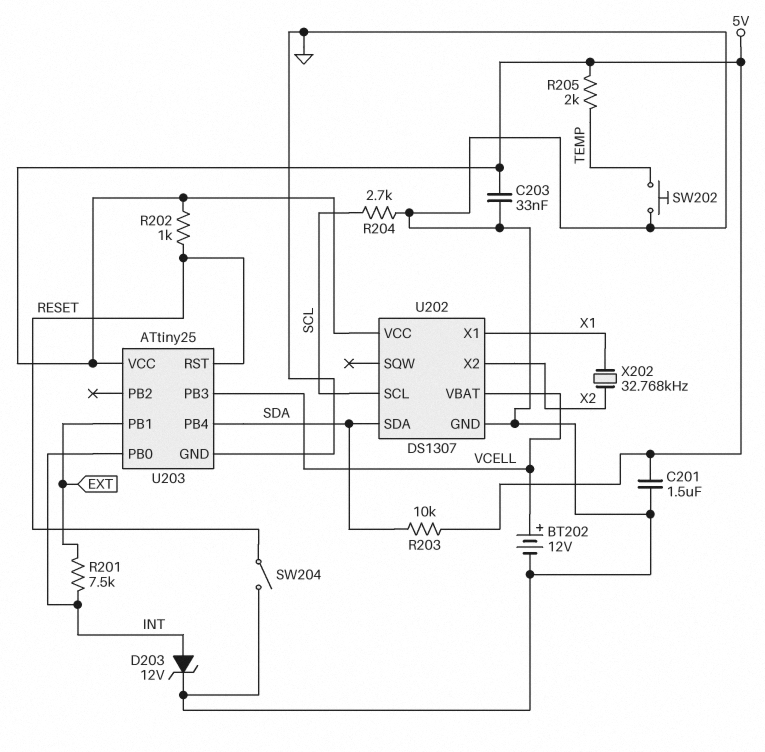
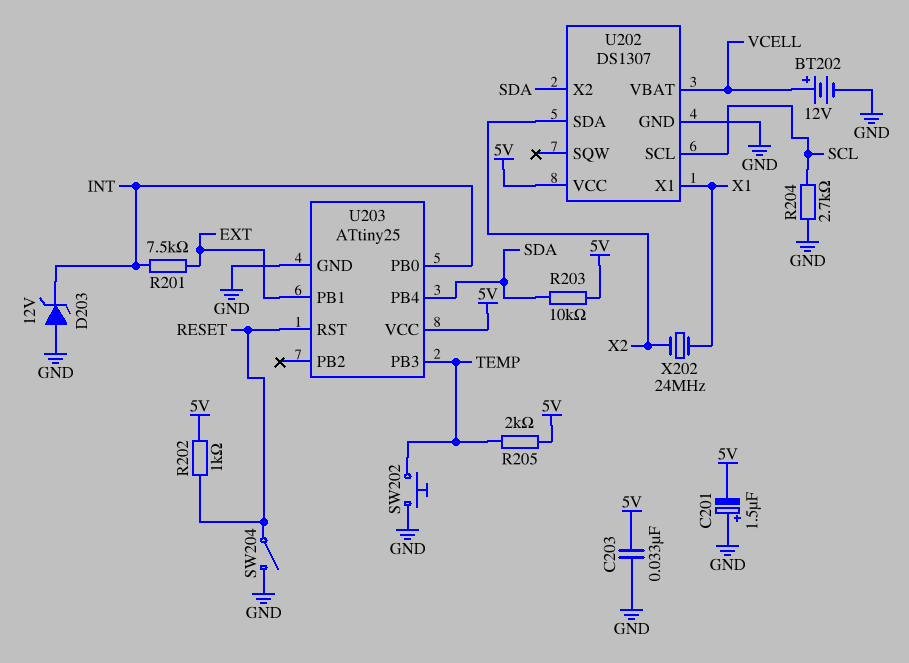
C201: 1.5uF (5V, GND) -> 1.5uF (plus GND, minus 5V)
D203: zener 12V (A INT, K GND) -> zener 12V (A GND, K INT)
U202 pin SDA: SDA -> X2
U202 pin X2: X2 -> SDA
U203 pin PB3: VCELL -> TEMP
X202: 32.768kHz (X1, X2) -> 24MHz (X1, X2)

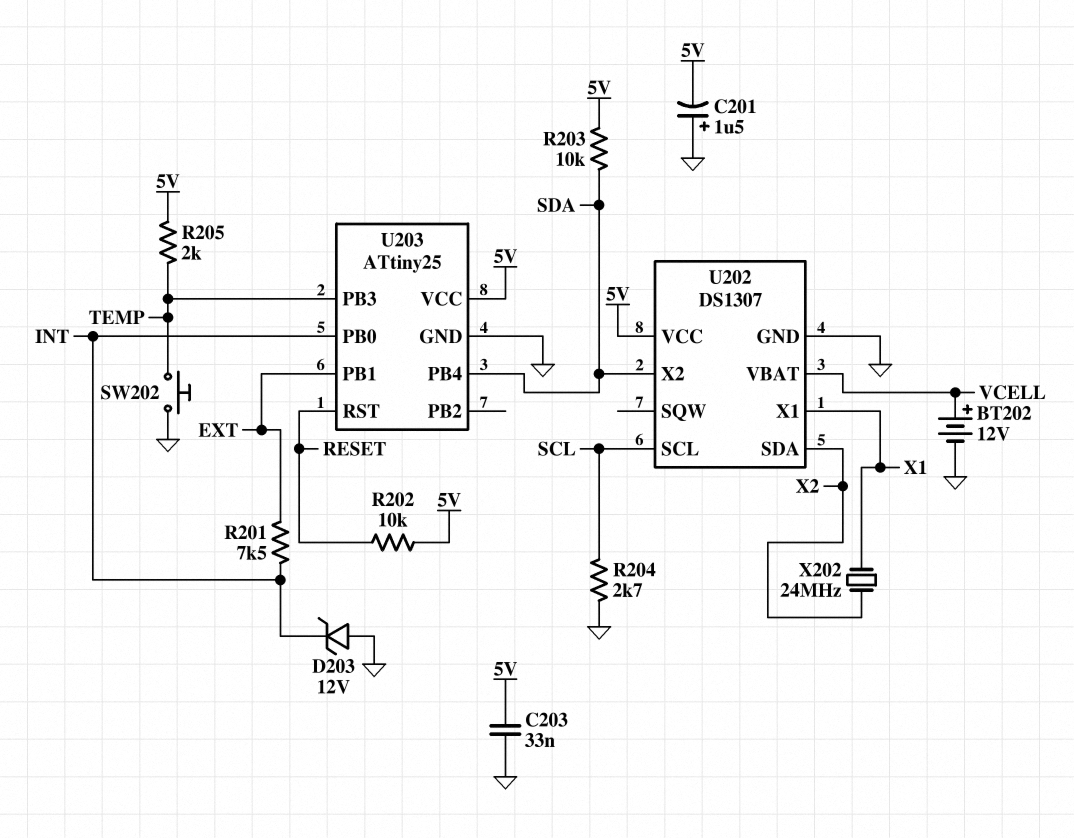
R202: 1k (5V, RESET) -> 10k (5V, RESET)
SW204: switch (GND, RESET) -> none

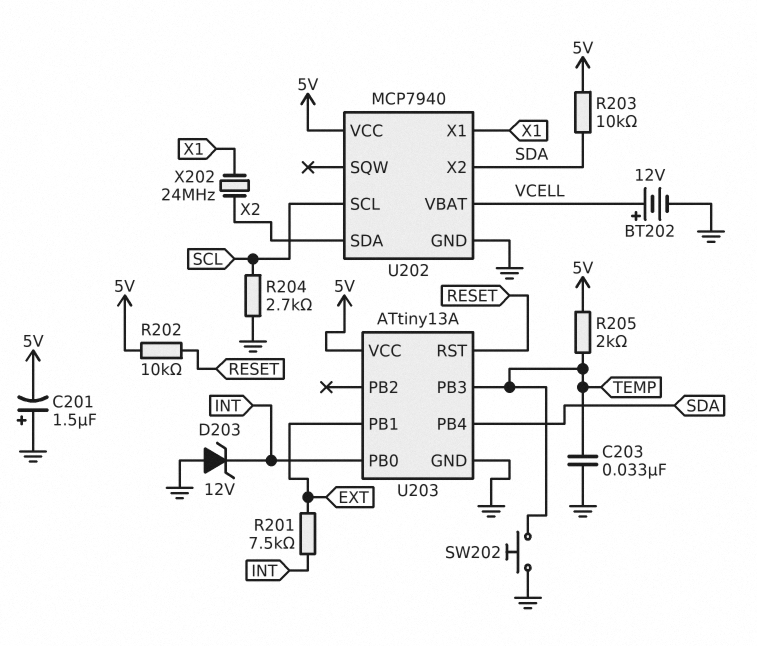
C203: 33nF (5V, GND) -> 33nF (GND, TEMP)
U202: DS1307 -> MCP7940
U203: ATtiny25 -> ATtiny13A

